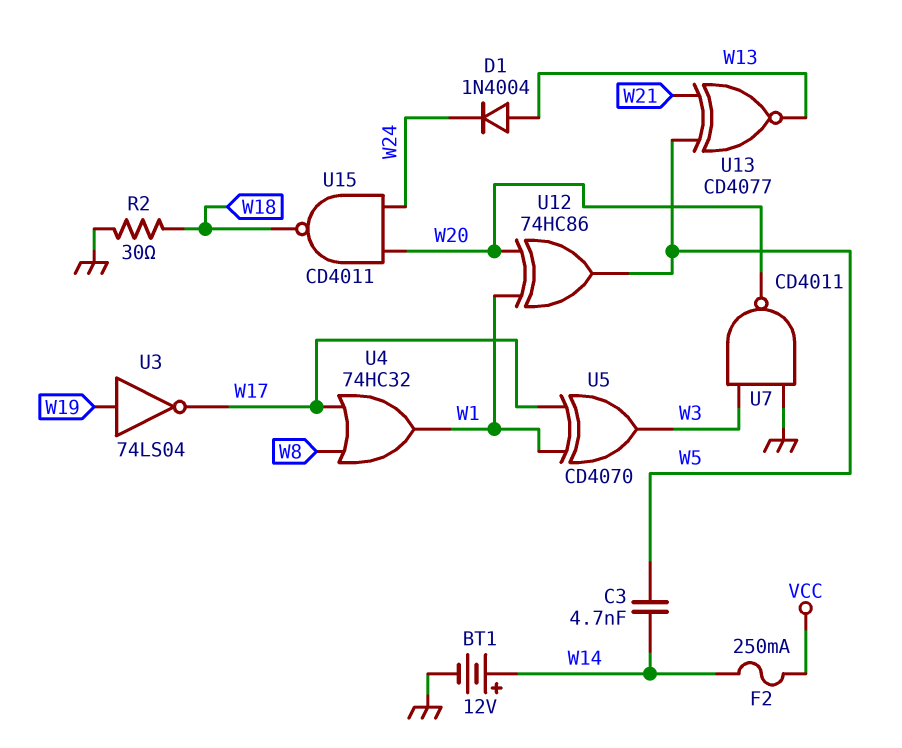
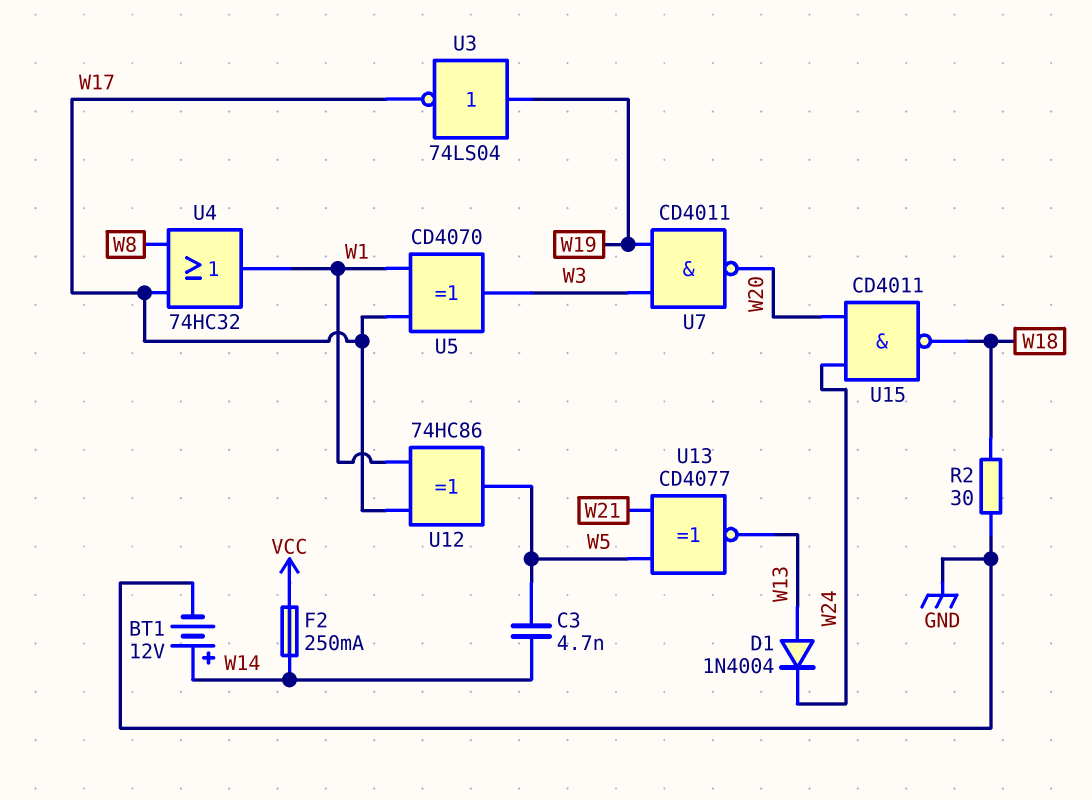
U7: NAND CD4011 (in GND, in W3, out W20) -> NAND CD4011 (in W3, in W19, out W20)
U12: XOR 74HC86 (in W1, in W20, out W5) -> XOR 74HC86 (in W1, in W17, out W5)

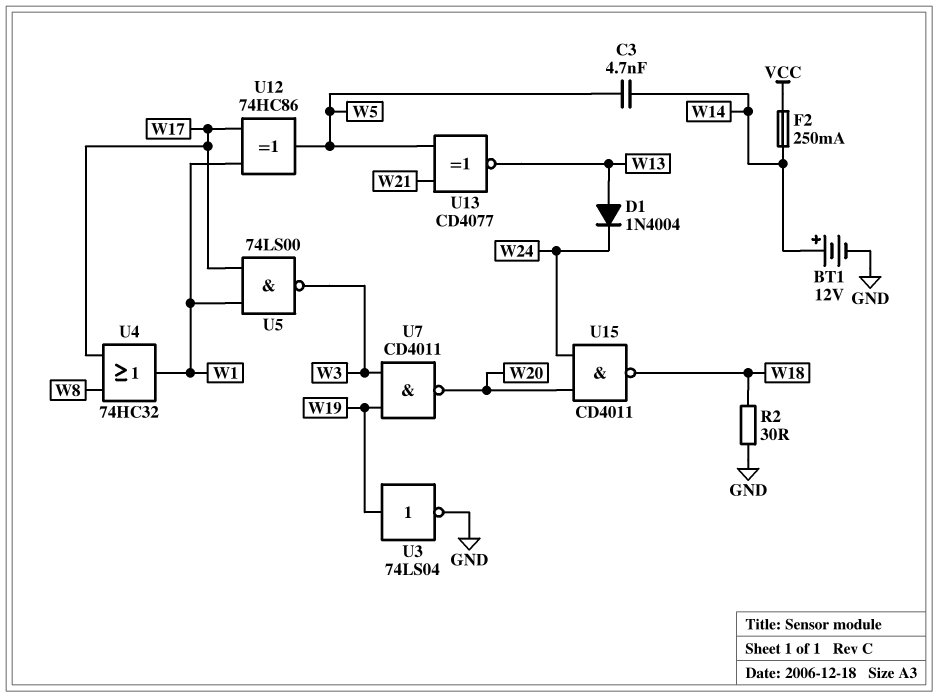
U3: NOT 74LS04 (in W19, out W17) -> NOT 74LS04 (in W19, out GND)
U5: XOR CD4070 (in W1, in W17, out W3) -> NAND 74LS00 (in W1, in W17, out W3)

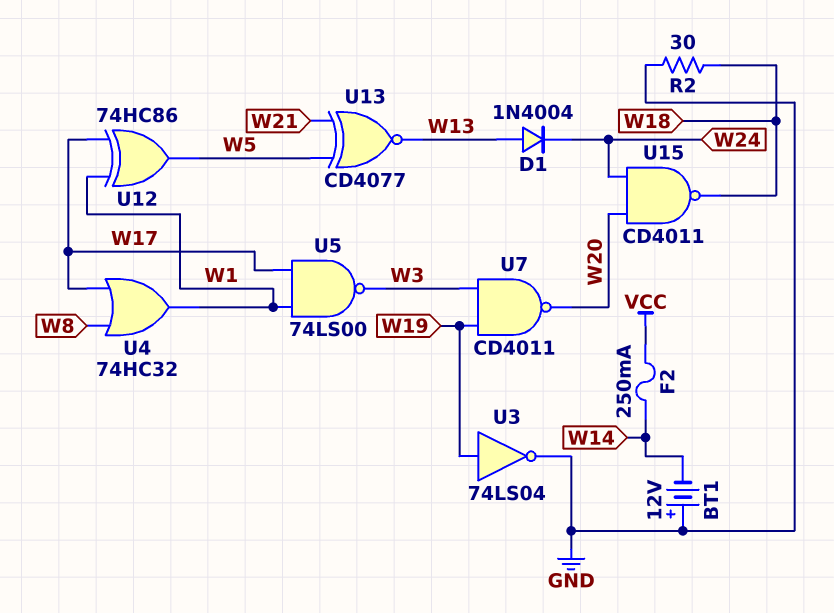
BT1: 12V (plus W14, minus GND) -> 12V (plus GND, minus W14)
C3: 4.7nF (W5, W14) -> none

